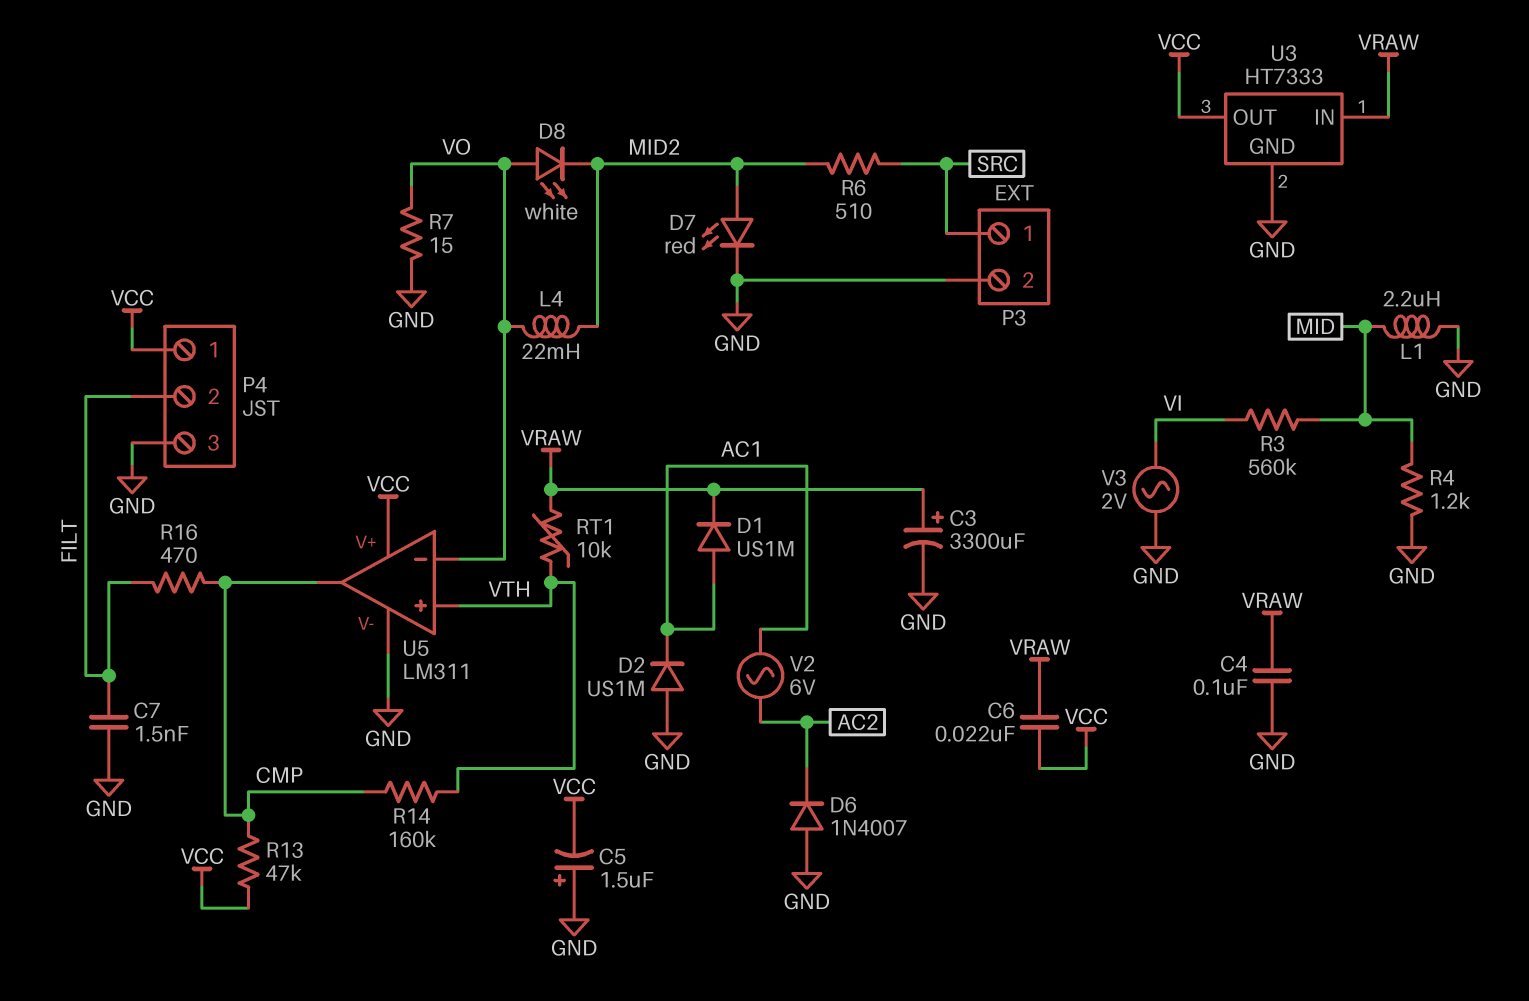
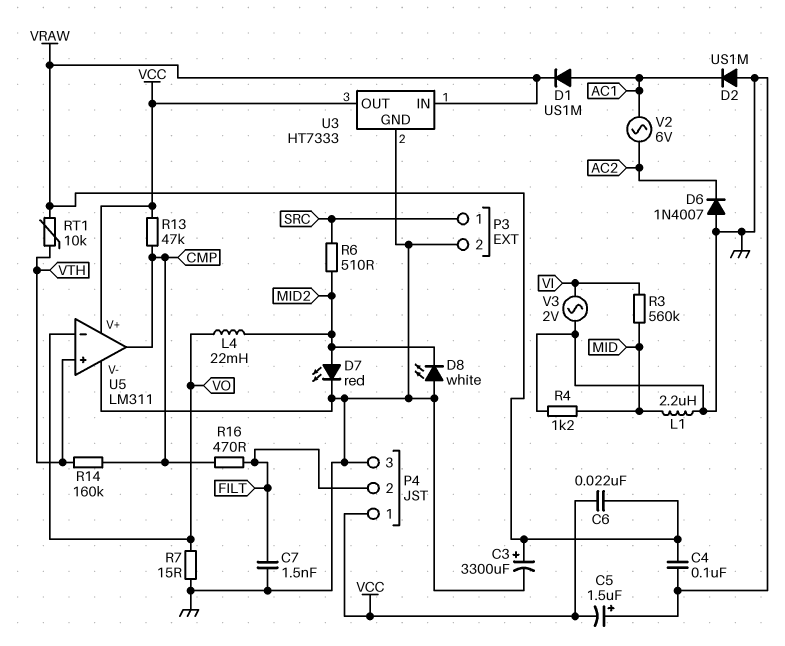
D8: LED white (A VO, K MID2) -> LED white (A GND, K MID2)

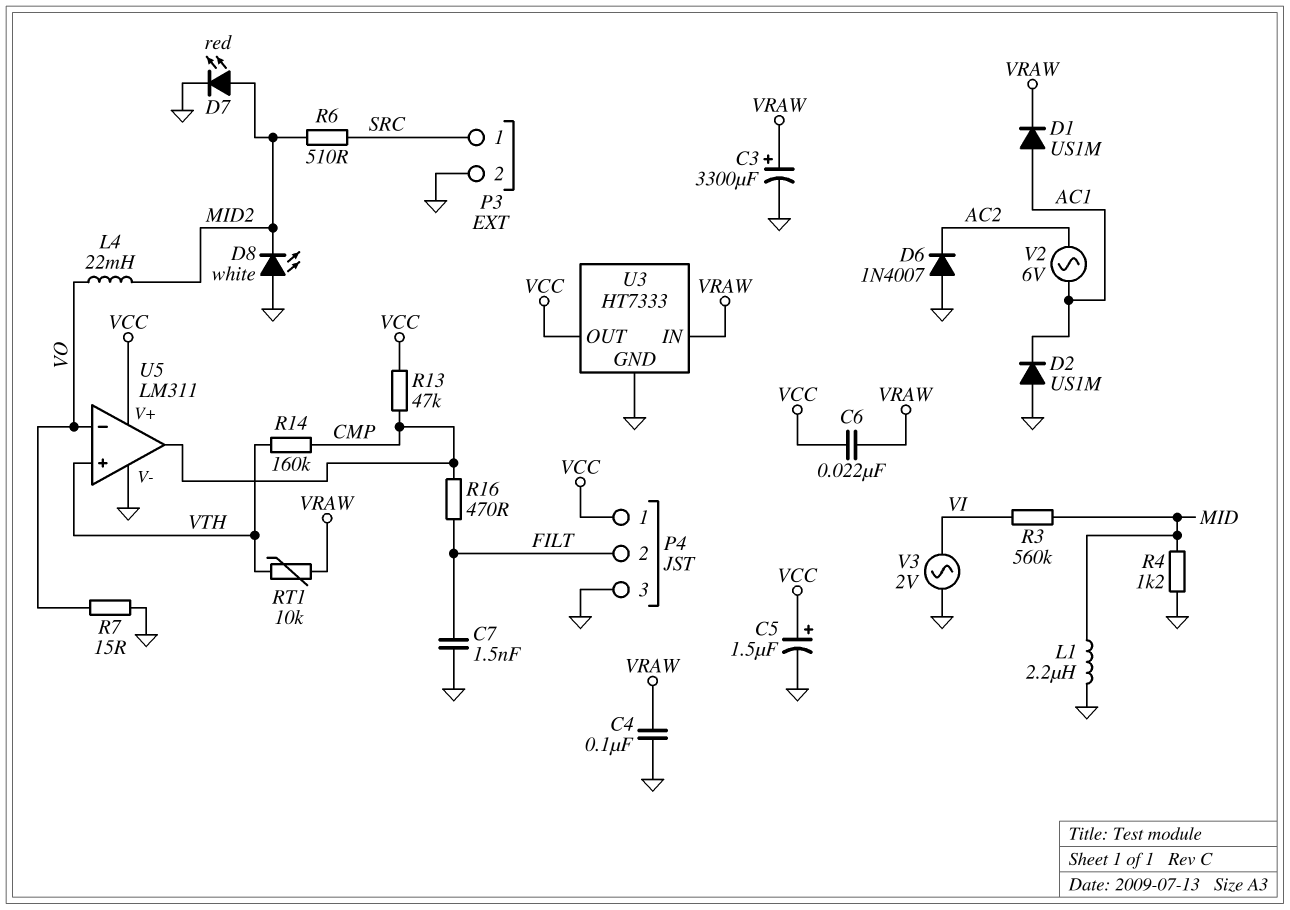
C5: 1.5uF (plus GND, minus VCC) -> 1.5uF (plus VCC, minus GND)

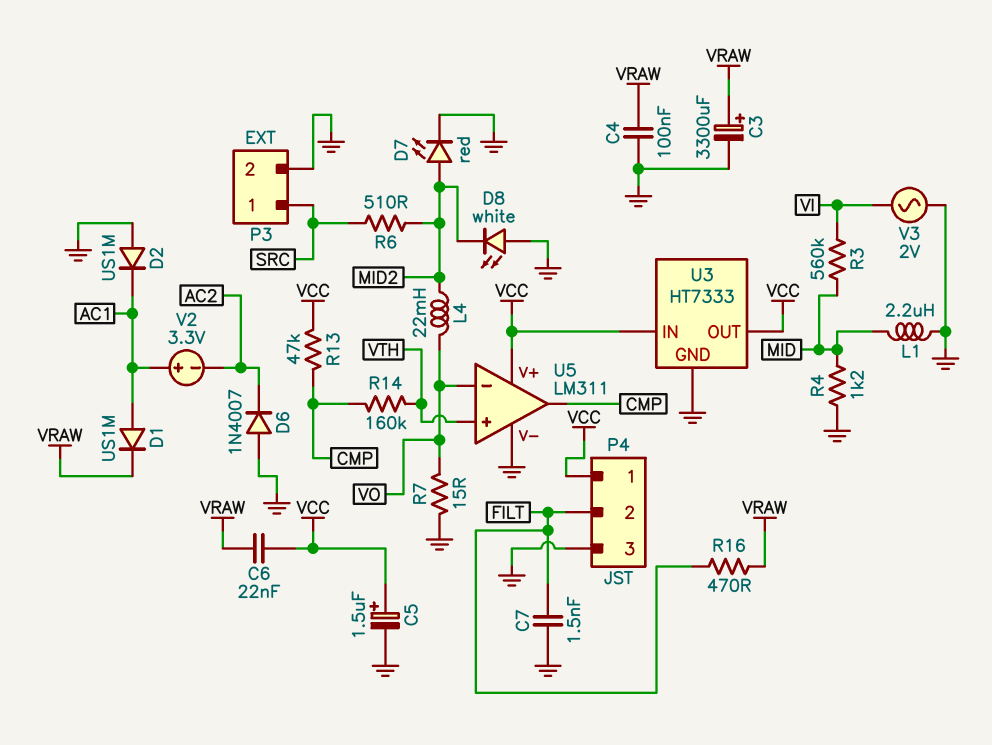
R16: 470 (CMP, FILT) -> 470 (FILT, VRAW)
RT1: 10k (VRAW, VTH) -> none
U3 pin IN: VRAW -> VCC
V2: AC 6V (AC1, AC2) -> 3.3V (plus AC1, minus AC2)

